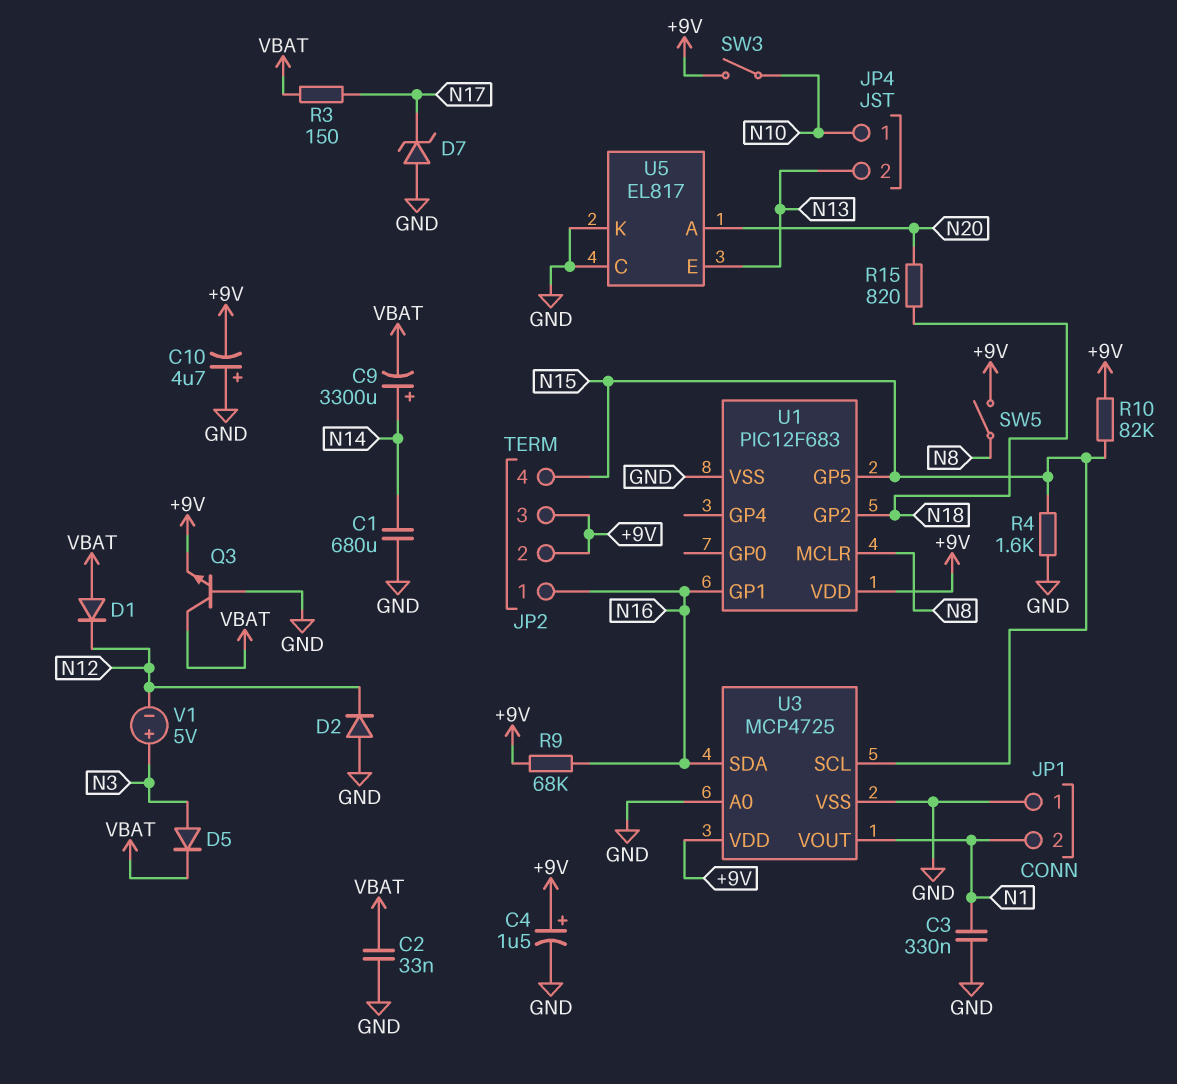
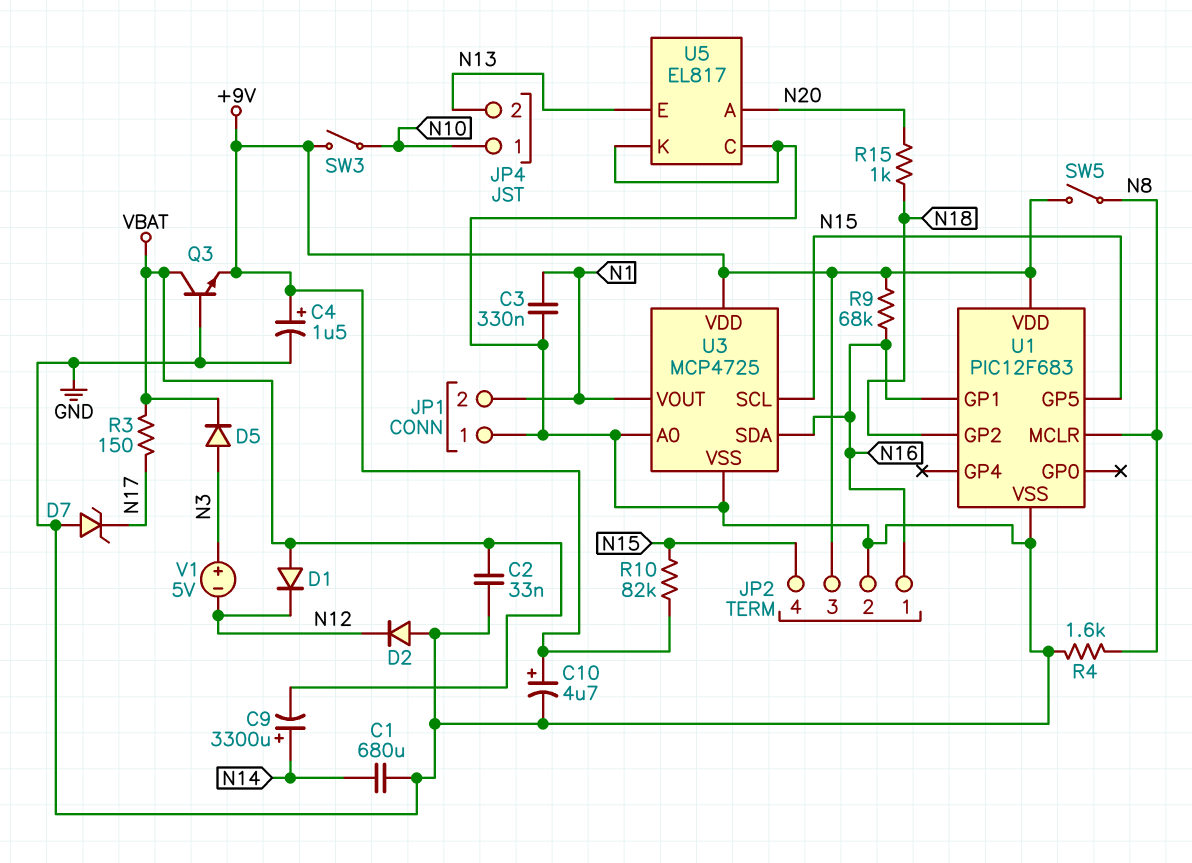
C10: 4.7uF (plus GND, minus +9V) -> 4.7uF (plus +9V, minus GND)
JP2 pin 2: +9V -> GND
R4: 1.6k (GND, N15) -> 1.6k (GND, N8)
R15: 820 (N18, N20) -> 1k (N18, N20)

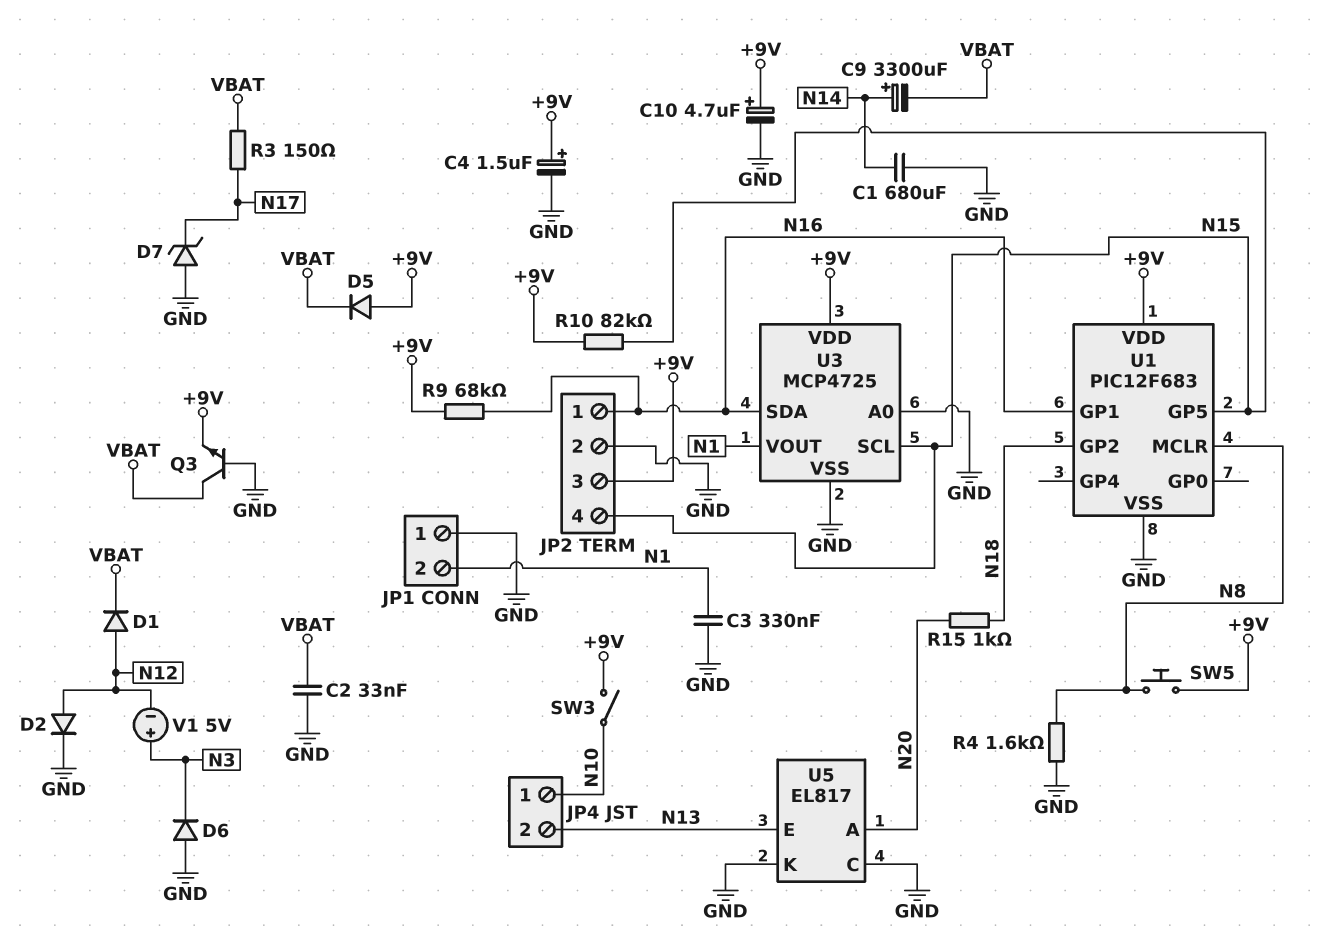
D1: diode (A VBAT, K N12) -> diode (A N12, K VBAT)
D2: diode (A GND, K N12) -> diode (A N12, K GND)
D5: diode (A N3, K VBAT) -> diode (A +9V, K VBAT)
D6: none -> diode (A GND, K N3)
SW5: switch (+9V, N8) -> button (+9V, N8)

